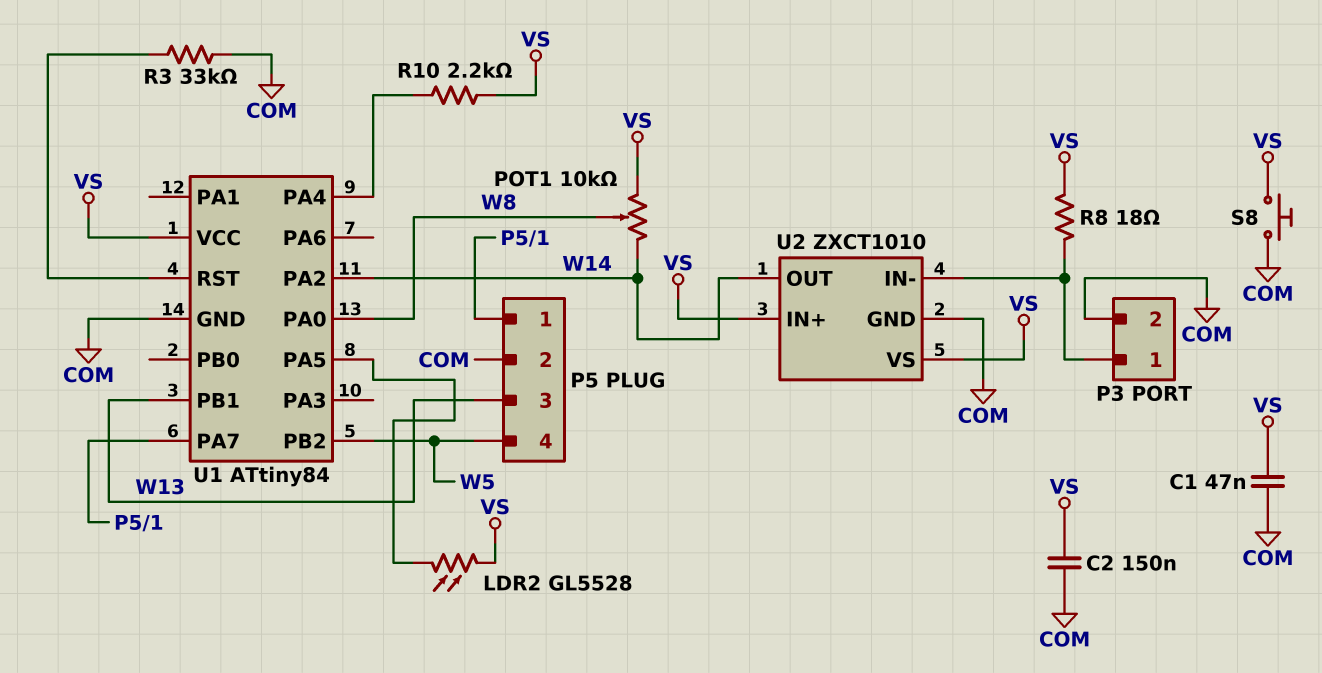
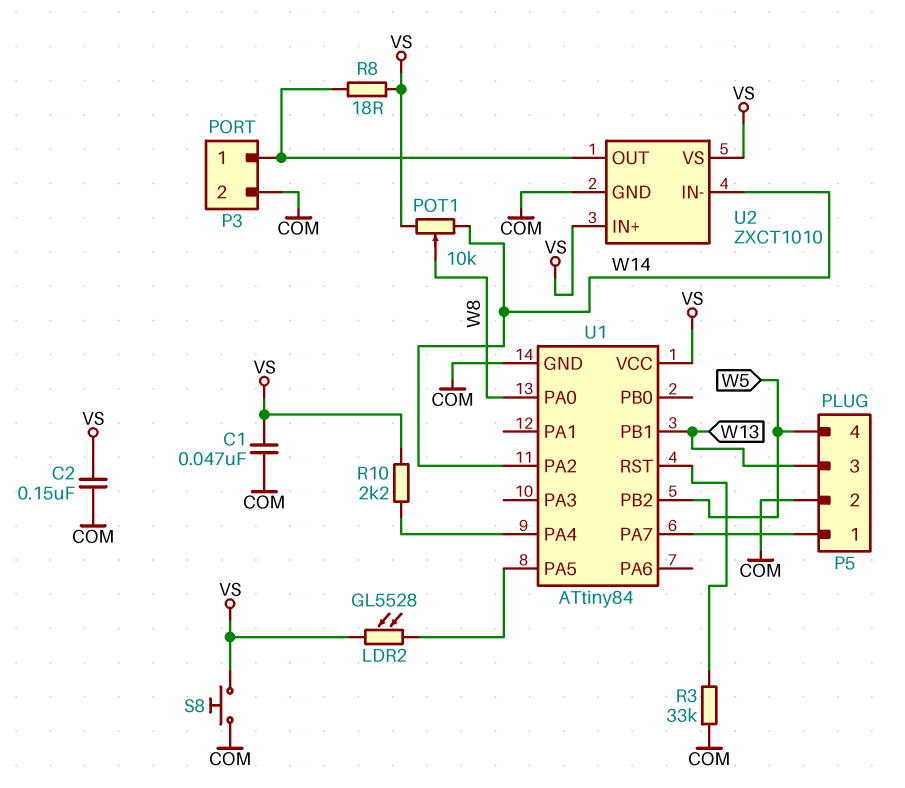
U2 pin IN-: P3/1 -> W14
U2 pin OUT: W14 -> P3/1

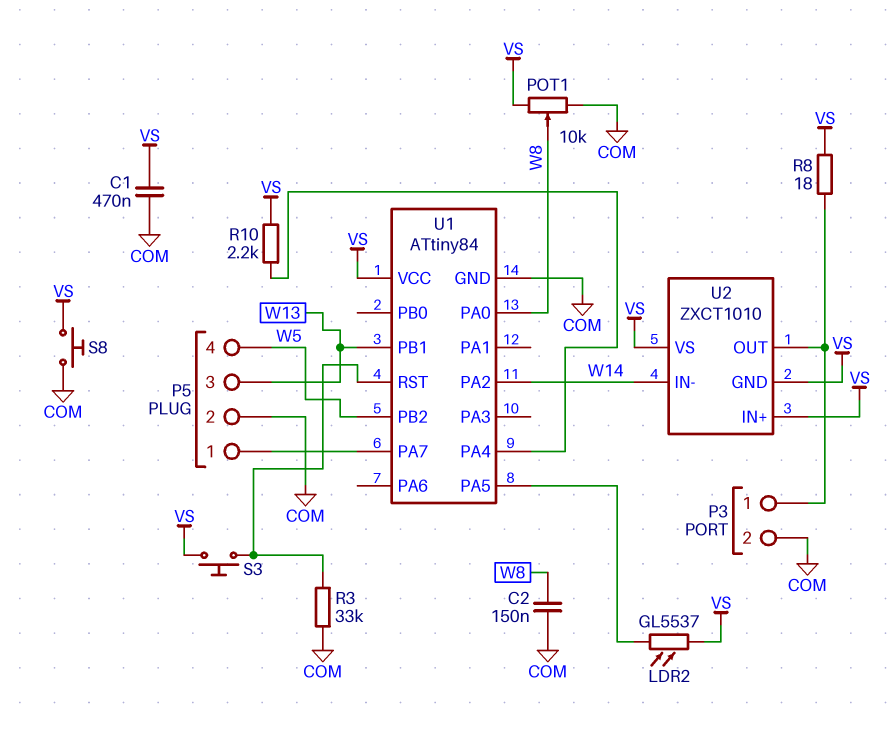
C1: 47nF (COM, VS) -> 470nF (COM, VS)
C2: 150nF (COM, VS) -> 150nF (COM, W8)
LDR2: GL5528 (U1/PA5, VS) -> GL5537 (U1/PA5, VS)
POT1: 10k (VS, W14, wiper W8) -> 10k (COM, VS, wiper W8)
S3: none -> button (U1/RST, VS)
U2 pin GND: COM -> VS

